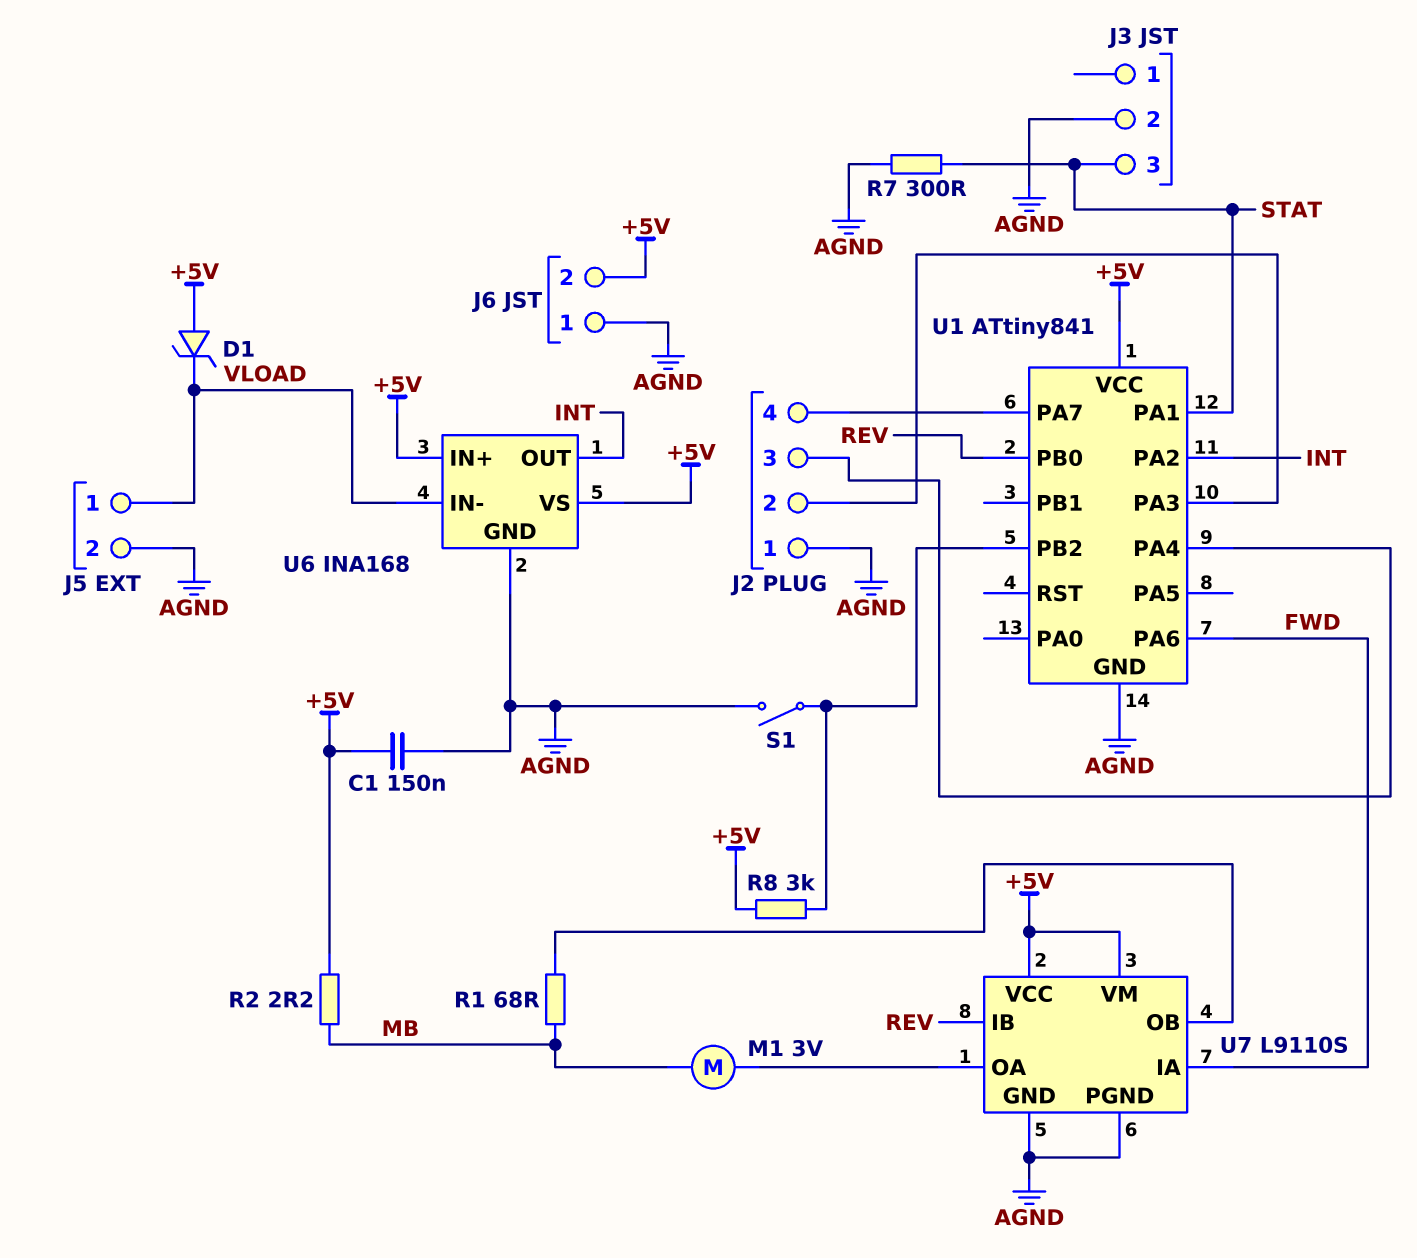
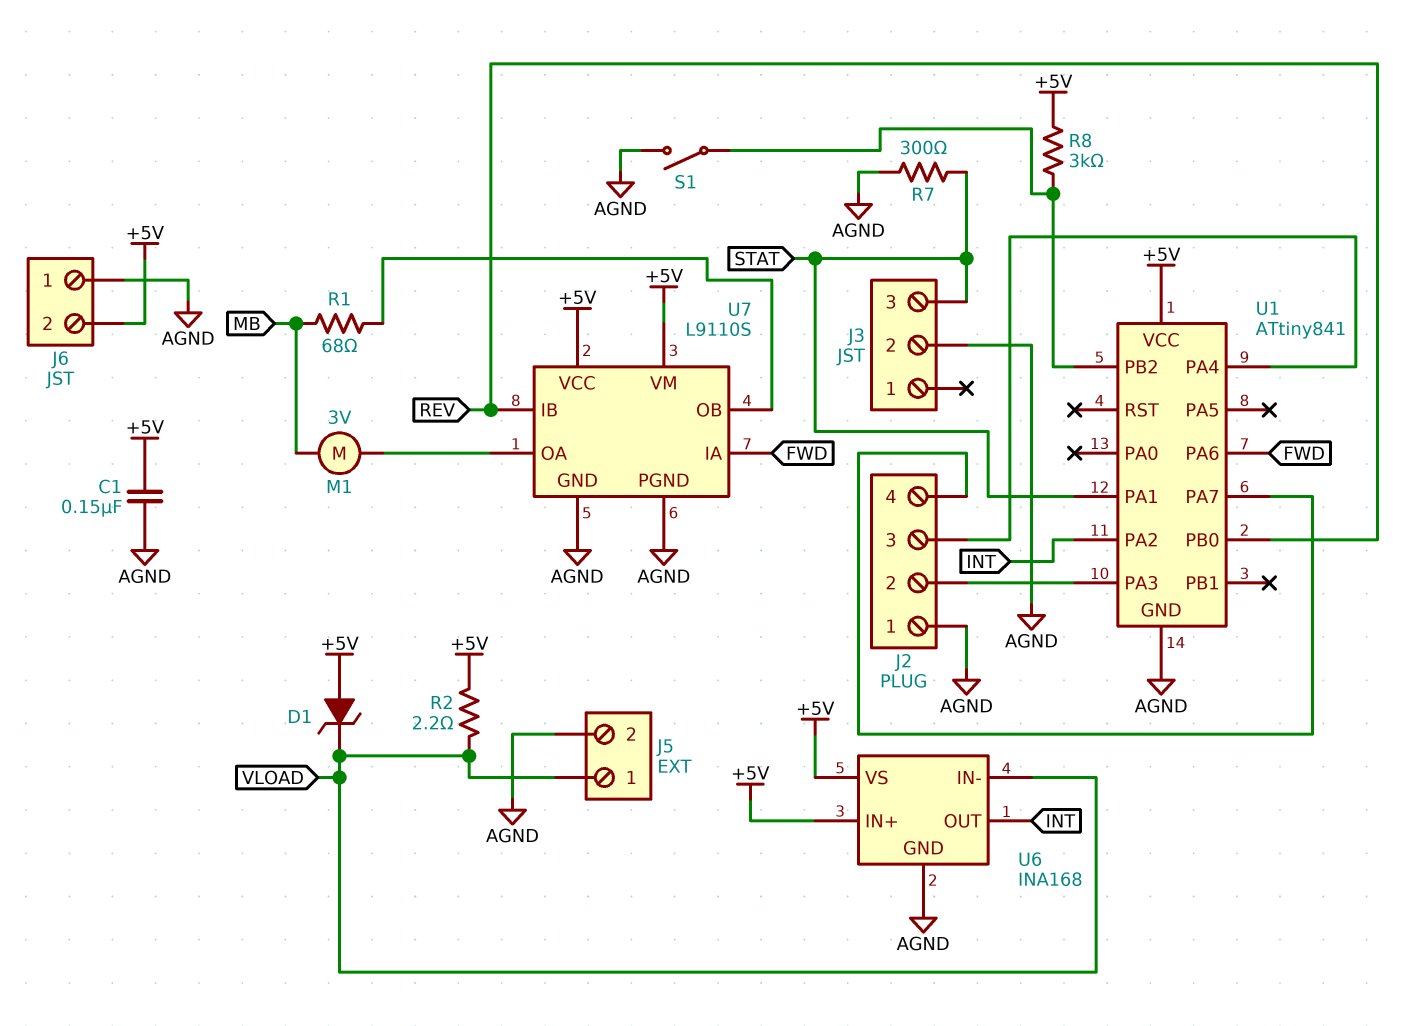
R2: 2.2 (+5V, MB) -> 2.2 (+5V, VLOAD)

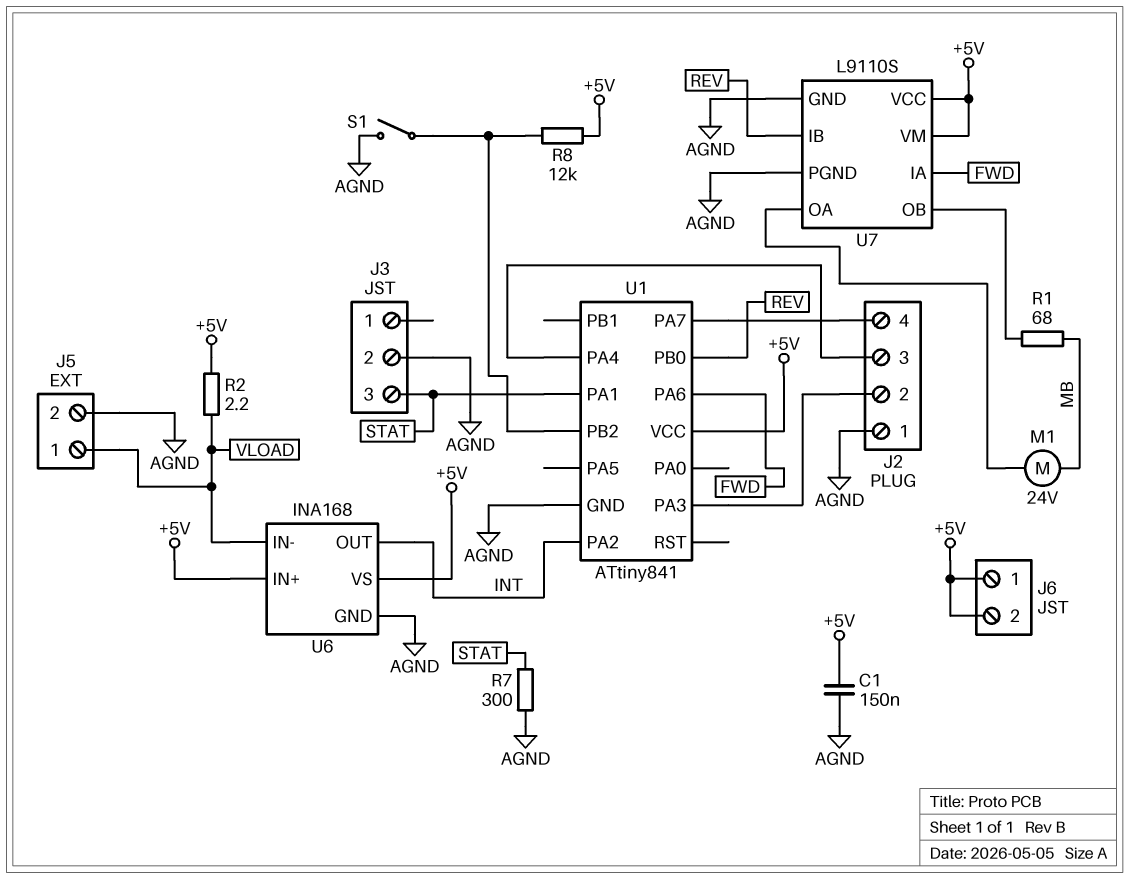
D1: zener (A +5V, K VLOAD) -> none
J6 pin 1: AGND -> +5V
M1: motor 3V (MB, U7/OA) -> motor 24V (MB, U7/OA)
R8: 3k (+5V, U1/PB2) -> 12k (+5V, U1/PB2)

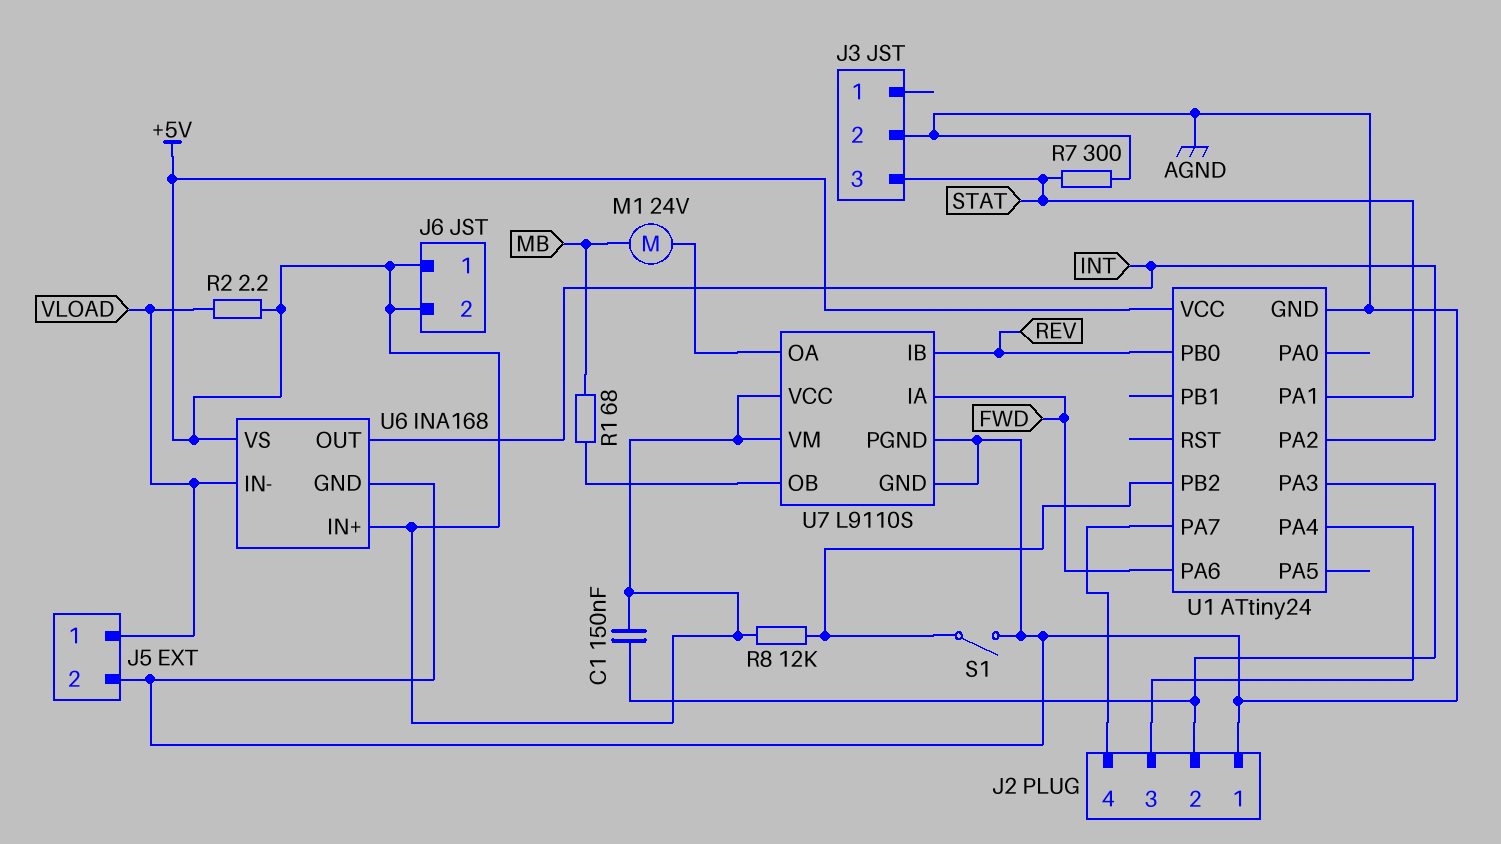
C1: 150nF (+5V, AGND) -> 150nF (+5V, J2/2)
U1: ATtiny841 -> ATtiny24

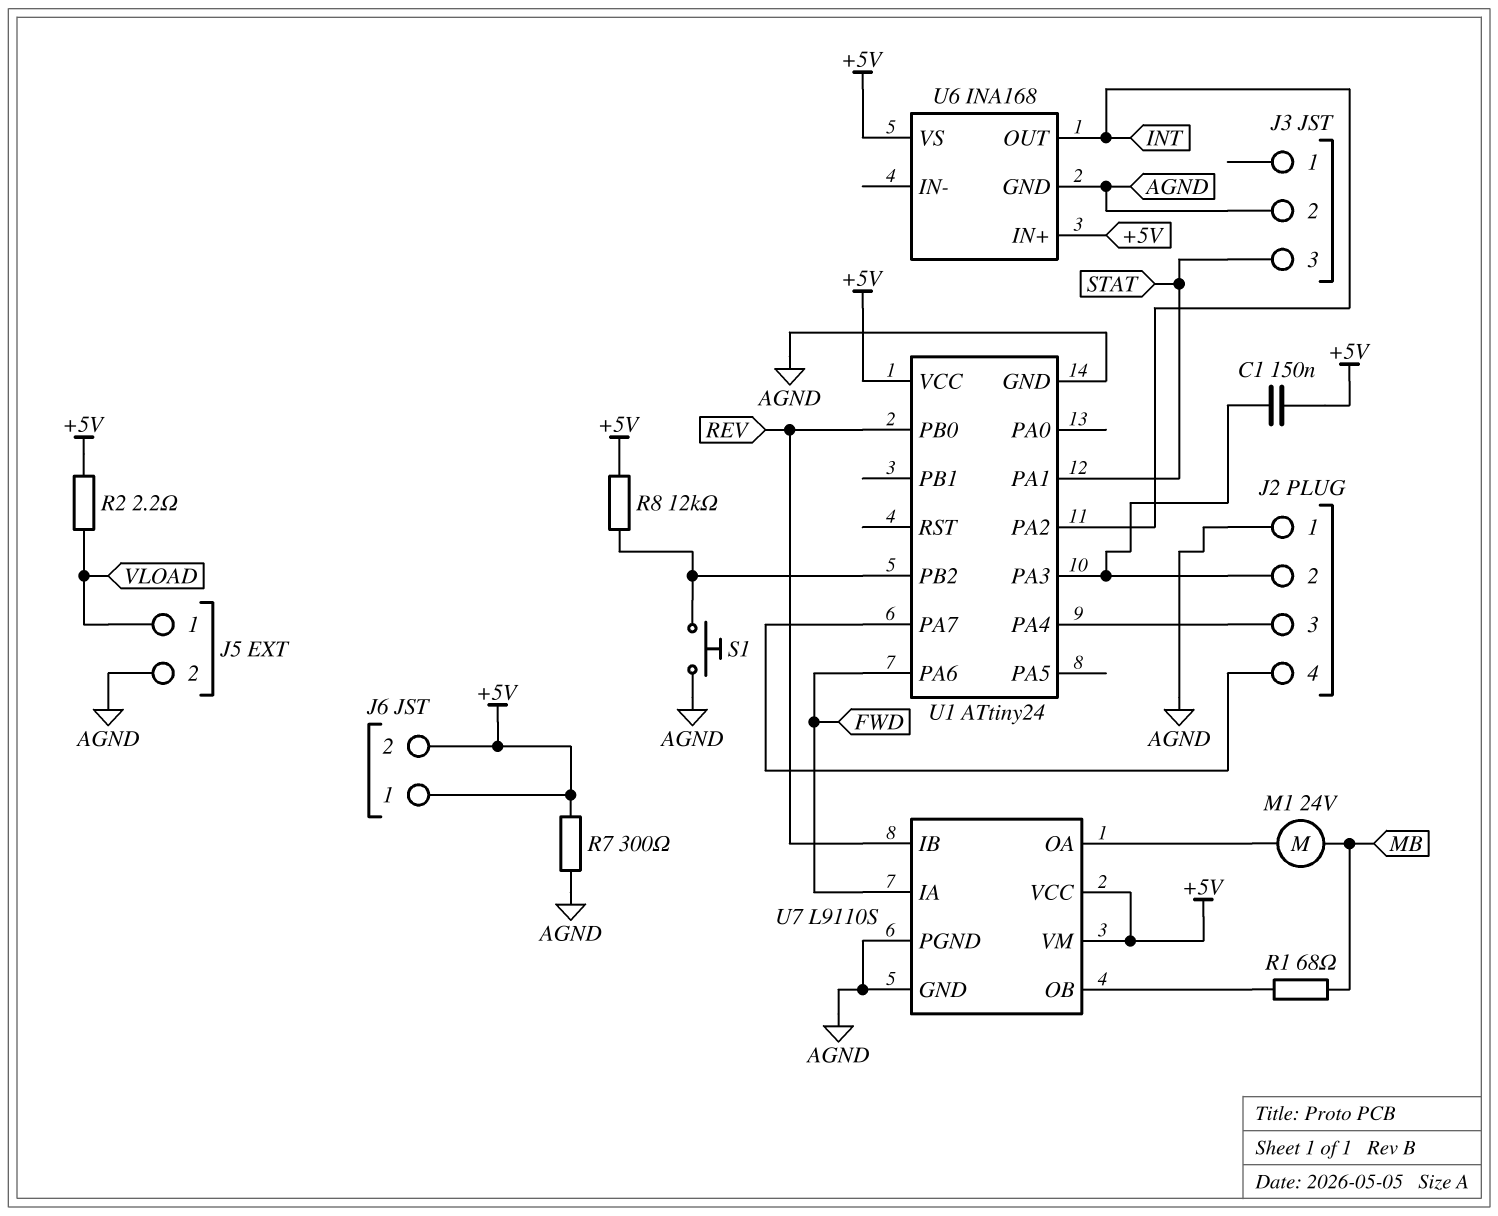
R7: 300 (AGND, STAT) -> 300 (+5V, AGND)
S1: switch (AGND, U1/PB2) -> button (AGND, U1/PB2)
U6 pin IN-: VLOAD -> none

